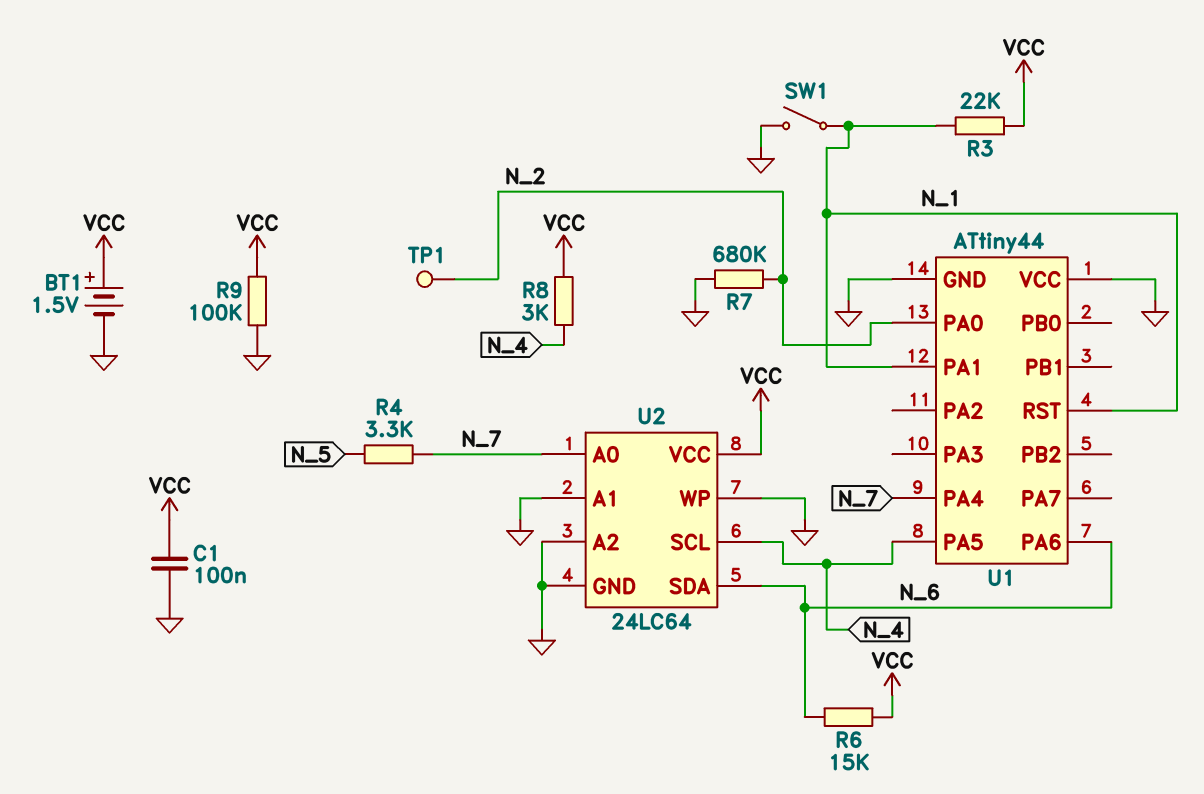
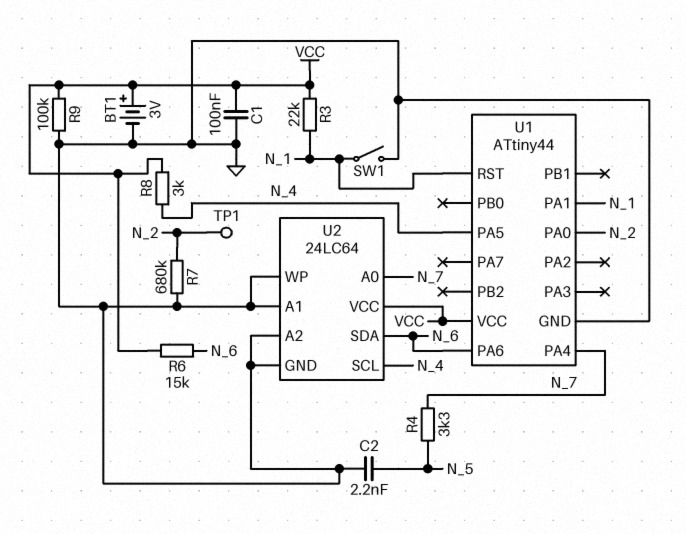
BT1: 1.5V (plus VCC, minus GND) -> 3V (plus VCC, minus GND)
C2: none -> 2.2nF (GND, N_5)
U1 pin VCC: GND -> VCC

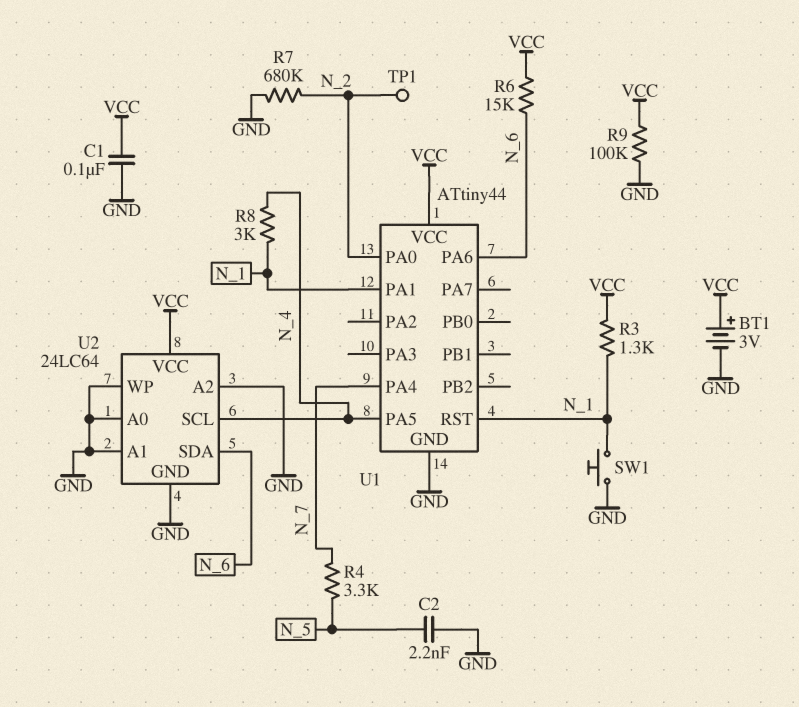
R3: 22k (N_1, VCC) -> 1.3k (N_1, VCC)
R8: 3k (N_4, VCC) -> 3k (N_1, N_4)
SW1: switch (GND, N_1) -> button (GND, N_1)
U2 pin A0: N_7 -> GND

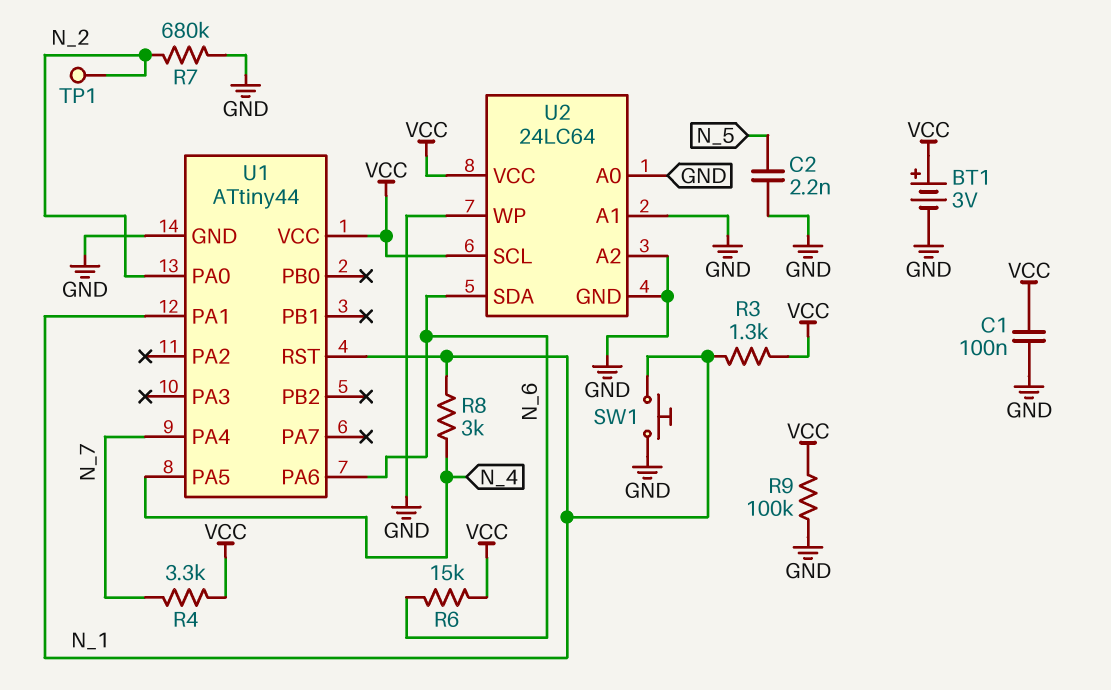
R4: 3.3k (N_5, N_7) -> 3.3k (N_7, VCC)
U2 pin SCL: N_4 -> VCC

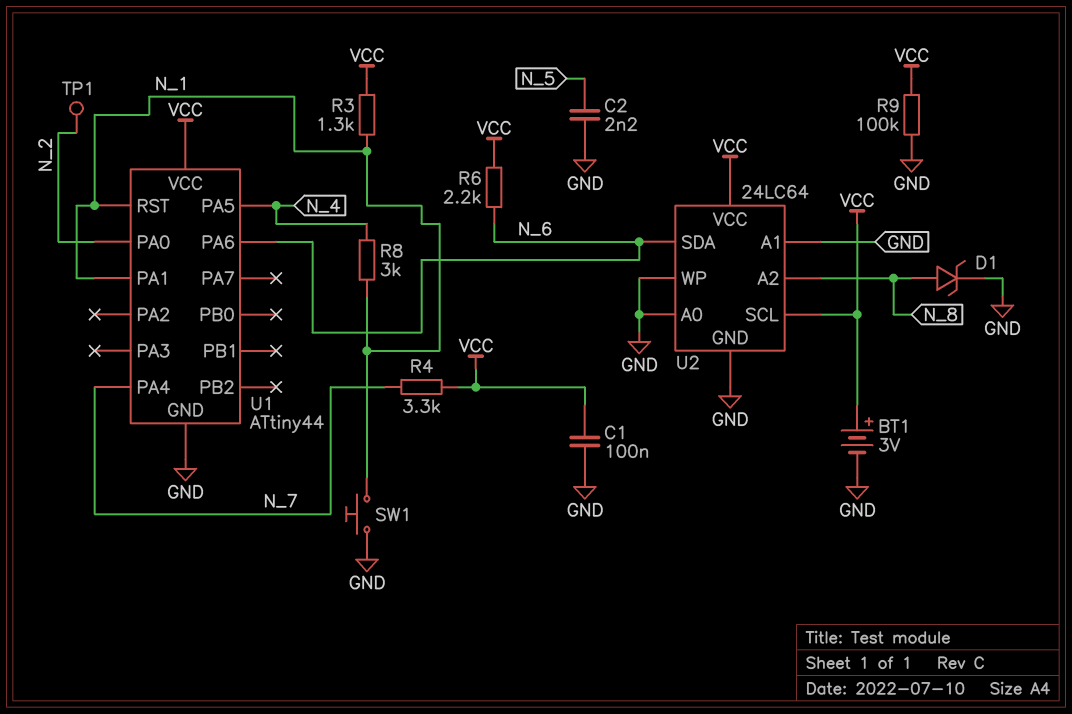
D1: none -> zener (A N_8, K GND)
R6: 15k (N_6, VCC) -> 2.2k (N_6, VCC)
R7: 680k (GND, N_2) -> none
U2 pin A2: GND -> N_8

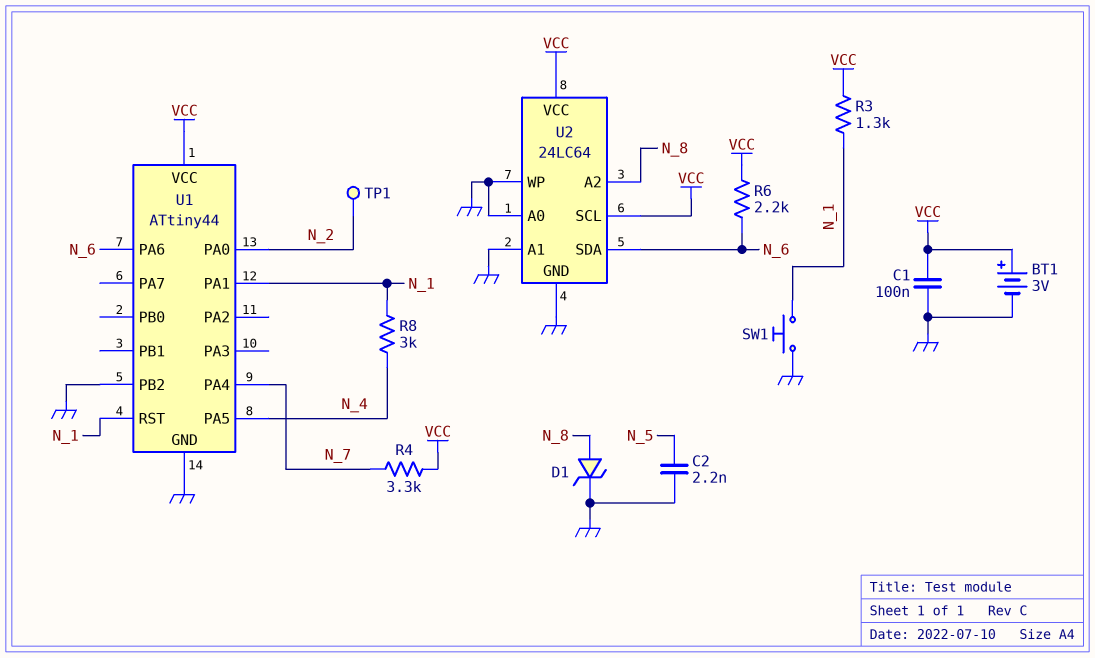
R9: 100k (GND, VCC) -> none
U1 pin PB2: none -> GND

